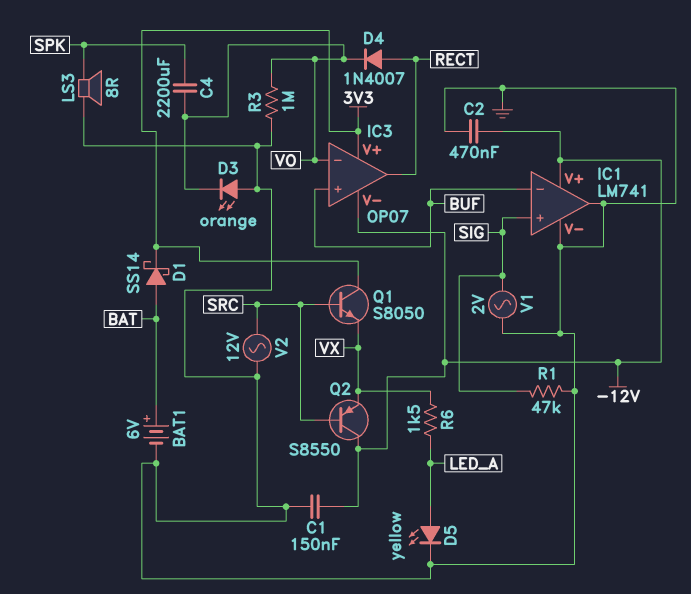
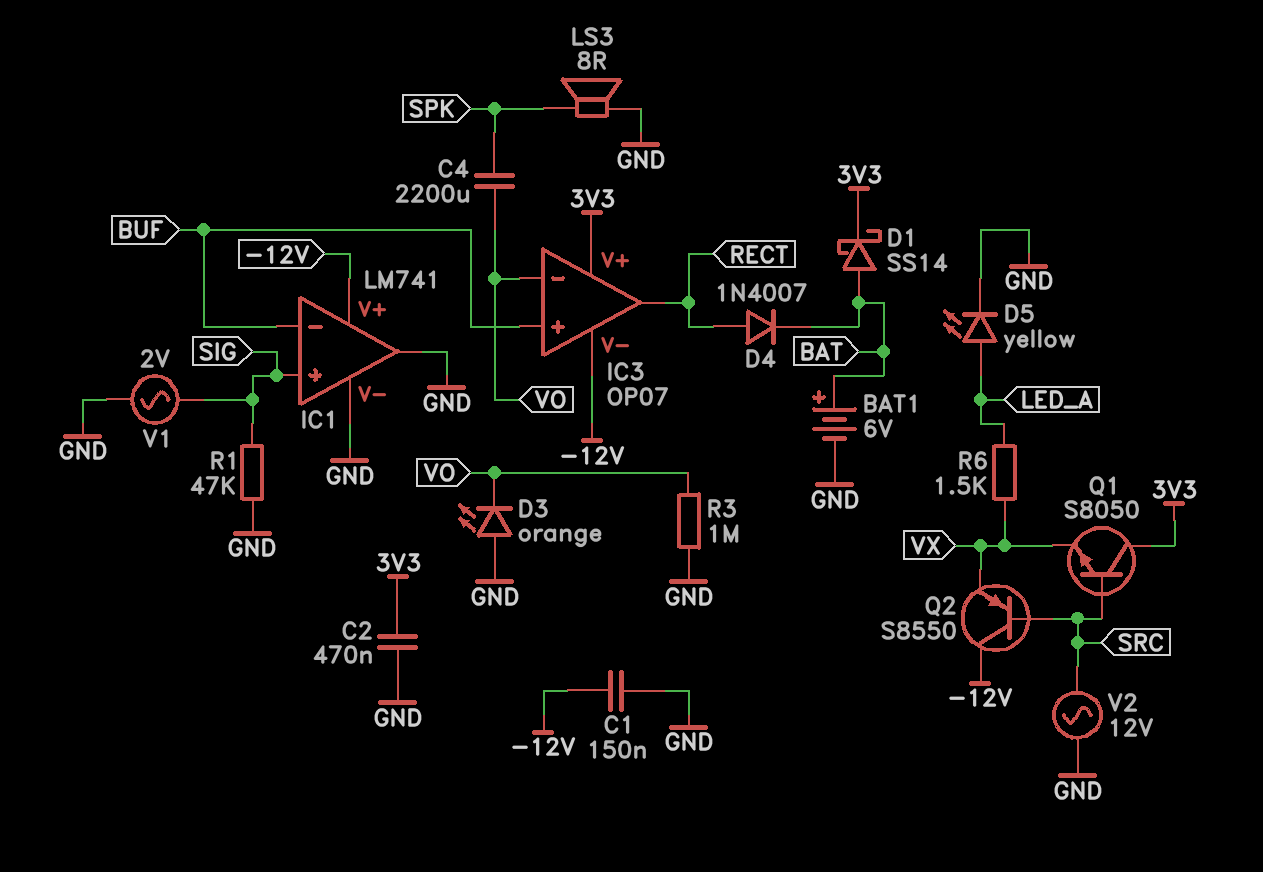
C2: 470nF (-12V, GND) -> 470nF (3V3, GND)
D4: diode 1N4007 (A RECT, K VO) -> diode 1N4007 (A RECT, K BAT)

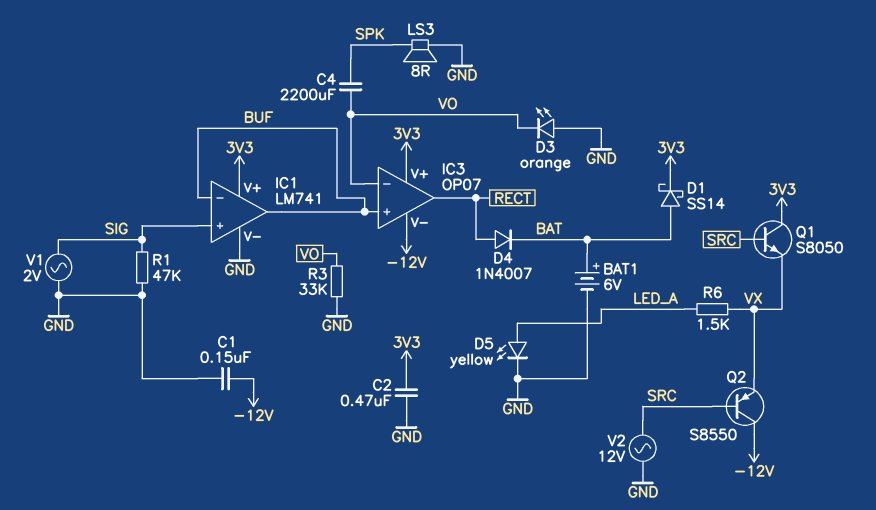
IC1 pin V+: -12V -> 3V3
IC1 pin out: GND -> BUF
R3: 1M (GND, VO) -> 33k (GND, VO)

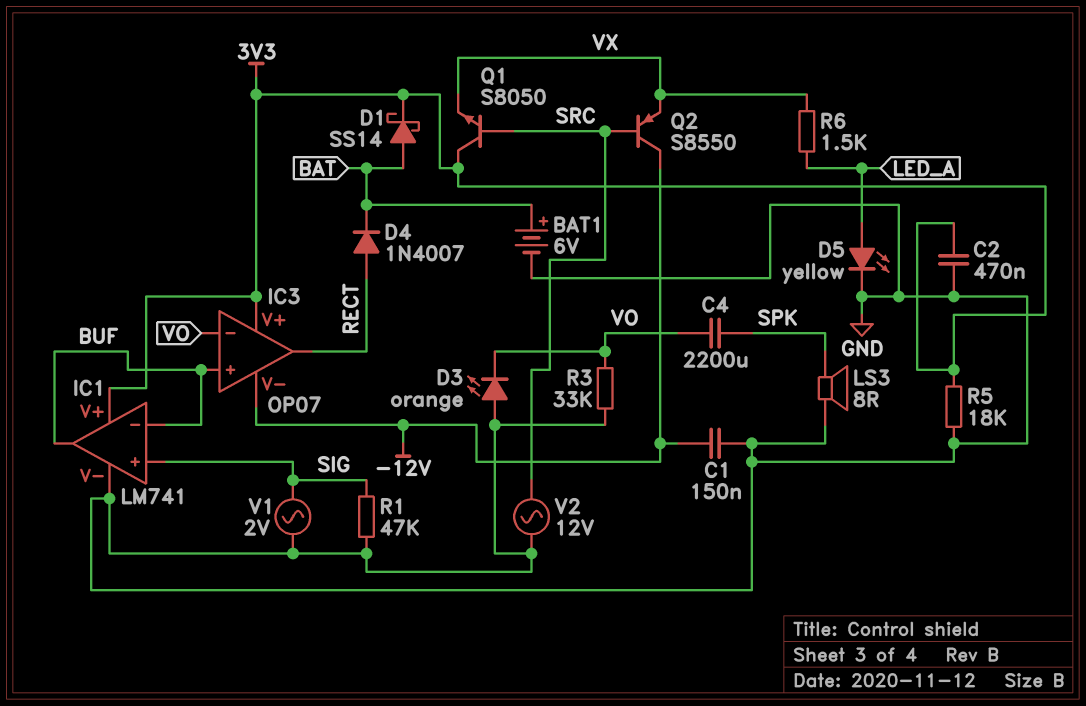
R5: none -> 18k (3V3, GND)

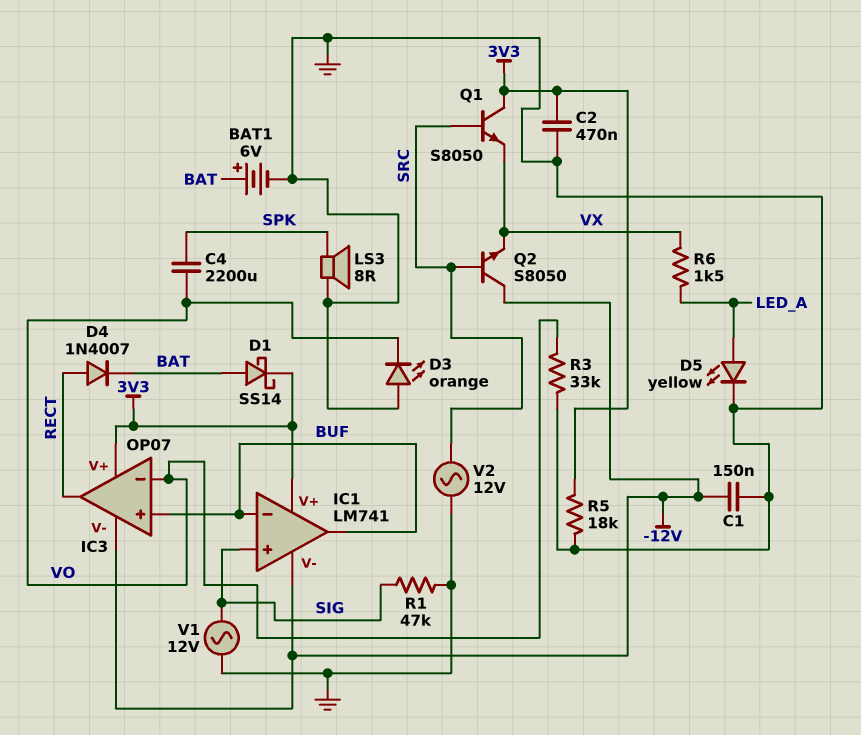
IC1 pin V-: GND -> -12V
Q2: PNP S8550 (B SRC, C -12V, E VX) -> NPN S8050 (B SRC, C -12V, E VX)
V1: AC 2V (GND, SIG) -> AC 12V (GND, SIG)

